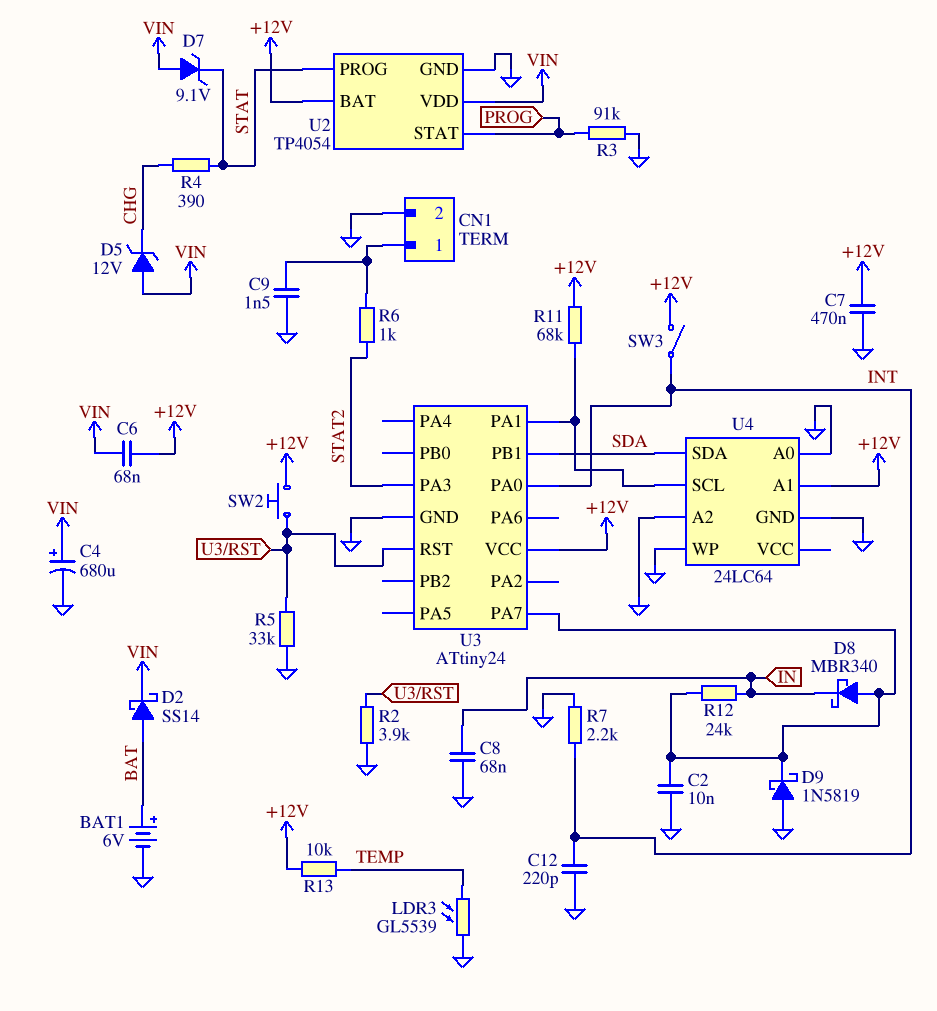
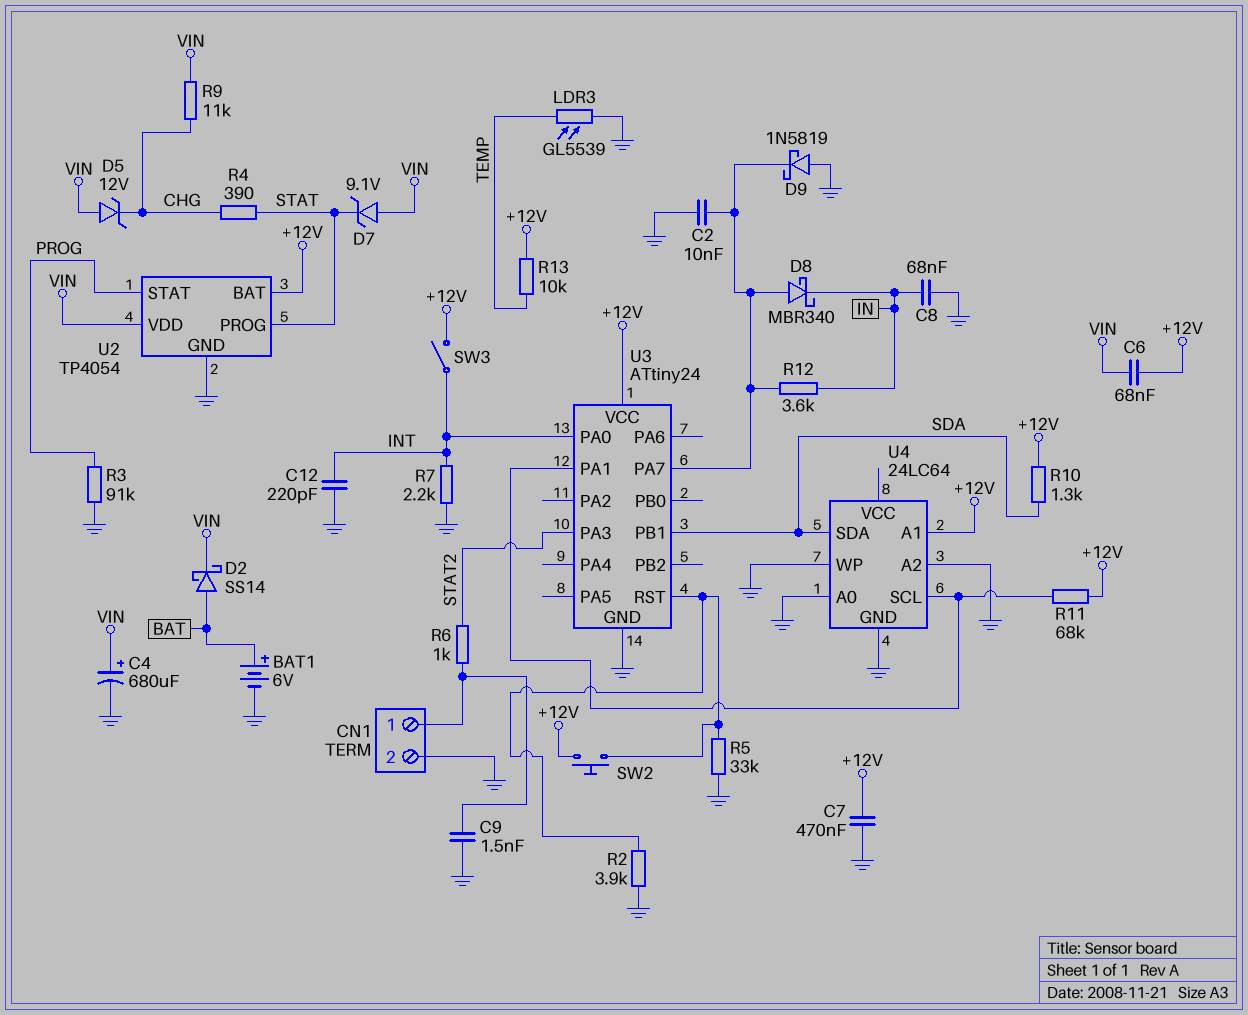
R9: none -> 11k (CHG, VIN)
R10: none -> 1.3k (+12V, SDA)
R12: 24k (IN, U3/PA7) -> 3.6k (IN, U3/PA7)

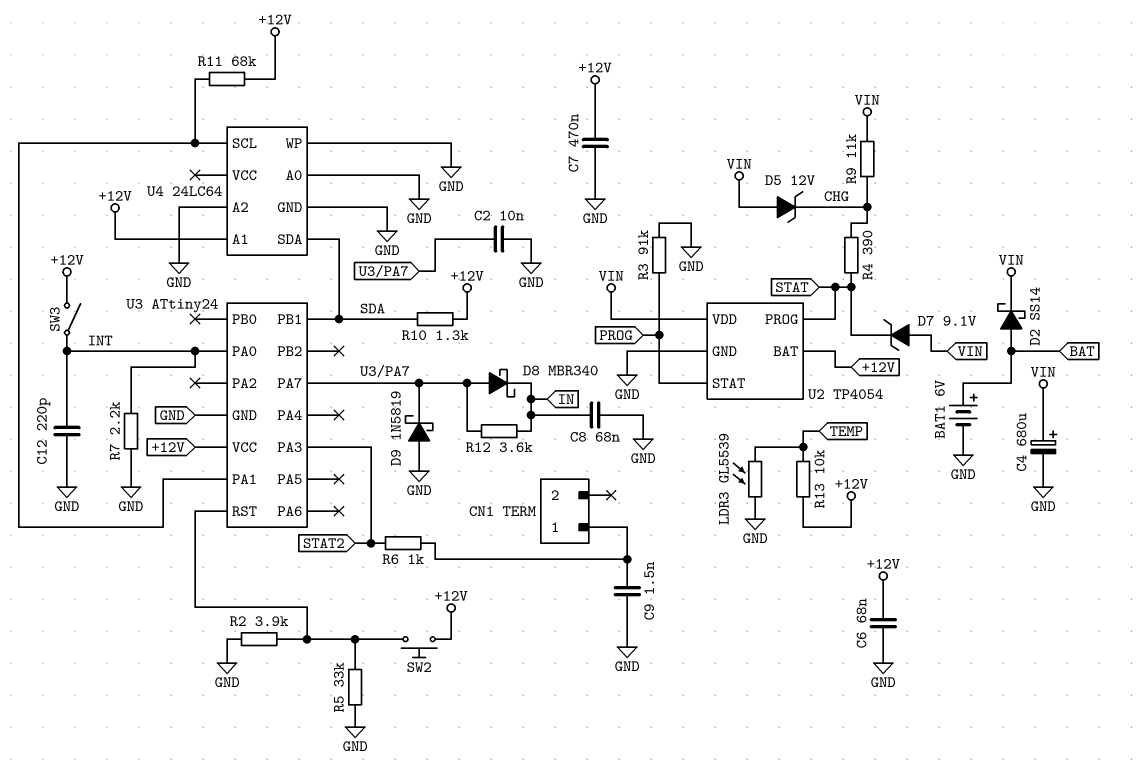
C6: 68nF (+12V, VIN) -> 68nF (+12V, GND)
CN1 pin 2: GND -> none

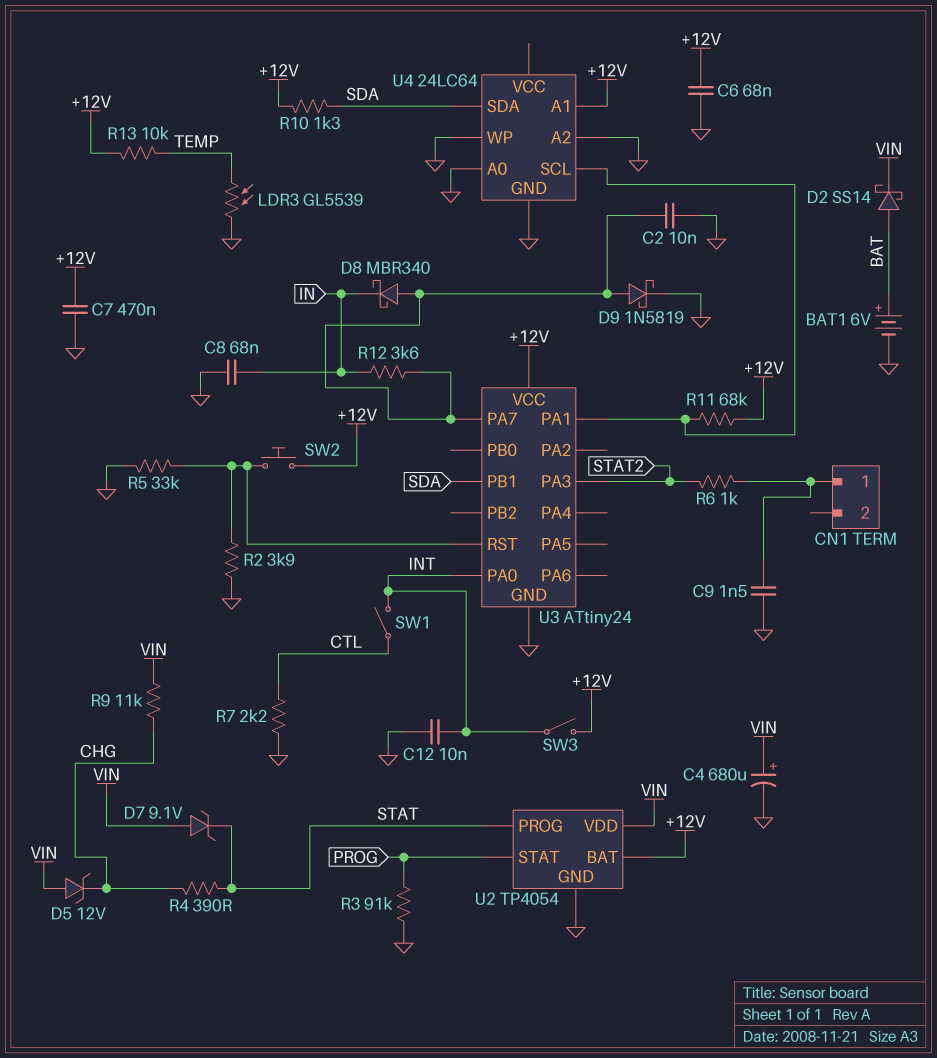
C12: 220pF (GND, INT) -> 10nF (GND, INT)
D9: schottky 1N5819 (A GND, K U3/PA7) -> schottky 1N5819 (A U3/PA7, K GND)
R7: 2.2k (GND, INT) -> 2.2k (CTL, GND)
SW1: none -> switch (CTL, INT)

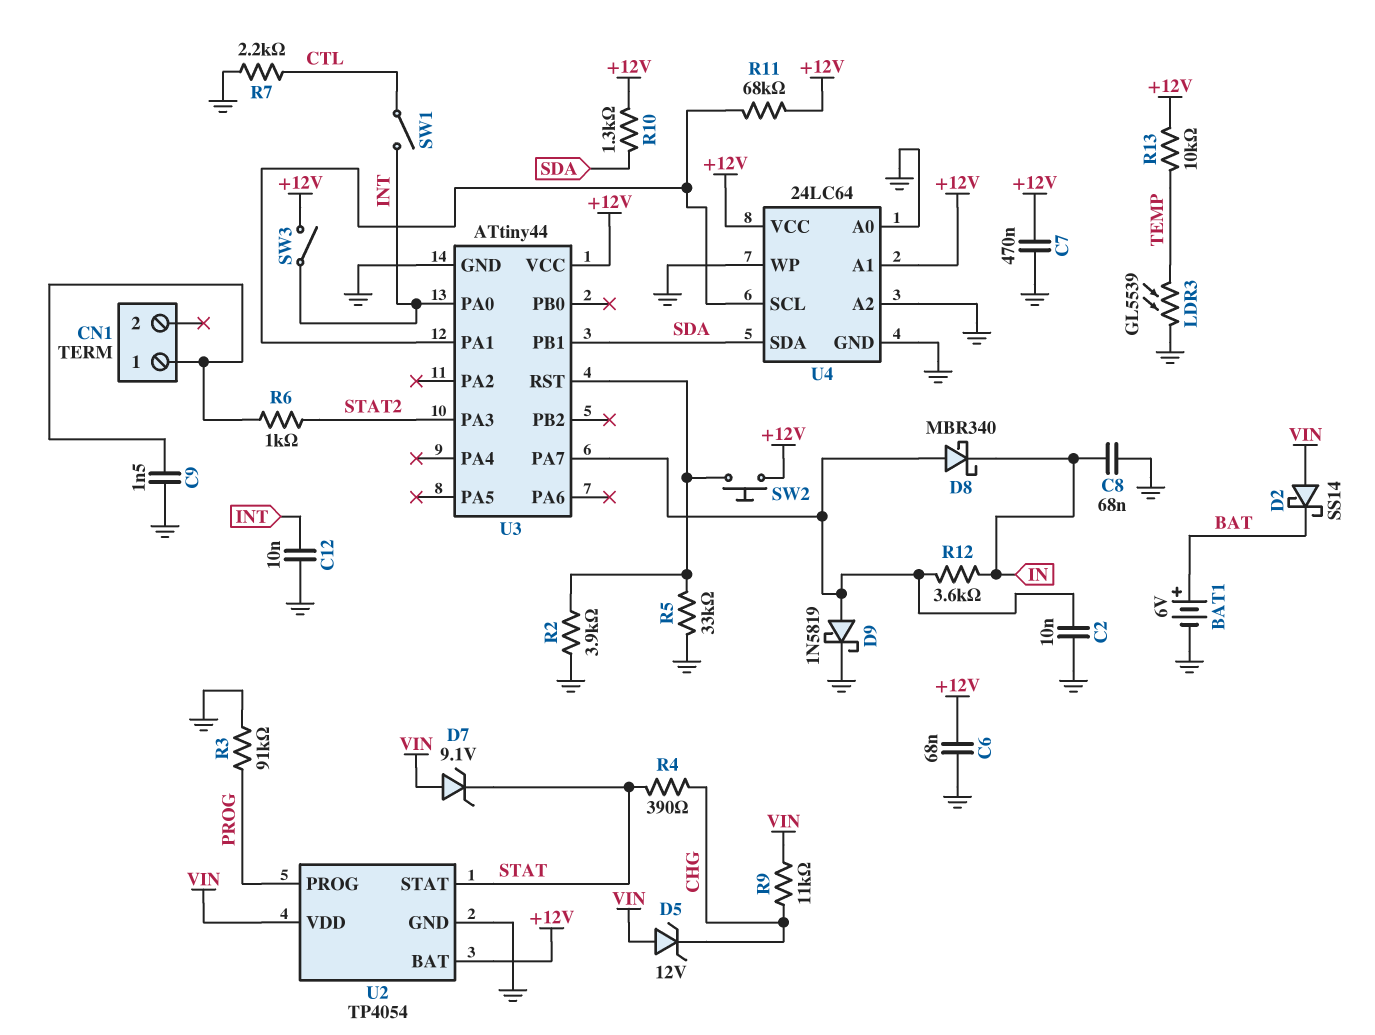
C4: 680uF (plus VIN, minus GND) -> none
D2: schottky SS14 (A BAT, K VIN) -> schottky SS14 (A VIN, K BAT)
U2 pin PROG: STAT -> PROG
U2 pin STAT: PROG -> STAT
U3: ATtiny24 -> ATtiny44
U4 pin VCC: none -> +12V

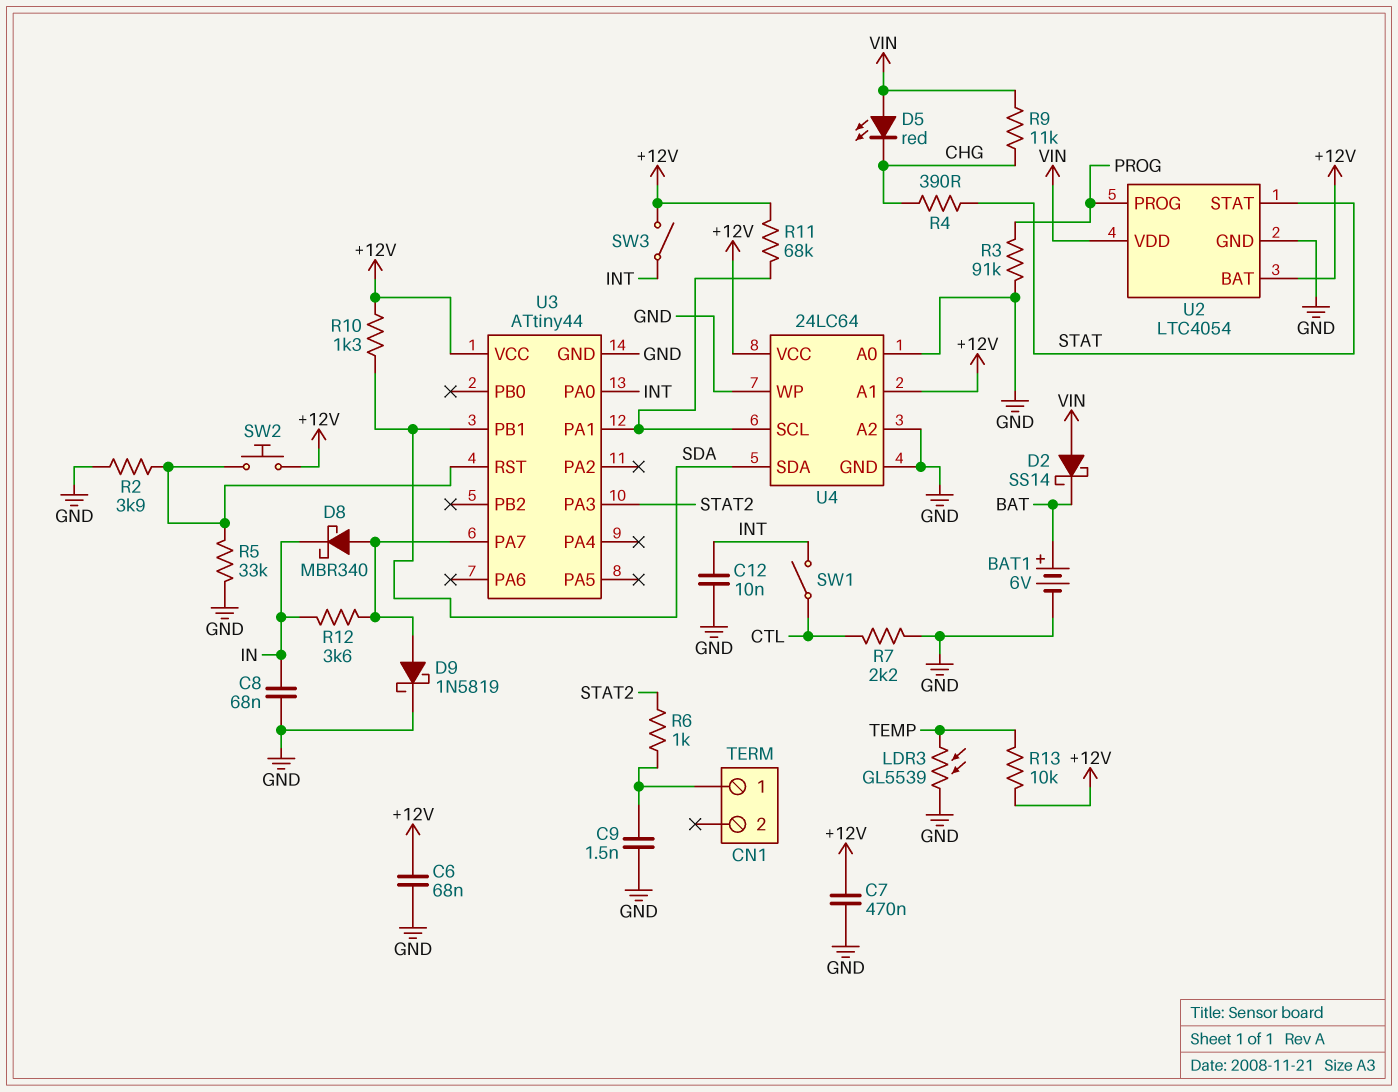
C2: 10nF (GND, U3/PA7) -> none
D5: zener 12V (A VIN, K CHG) -> LED red (A VIN, K CHG)
D7: zener 9.1V (A VIN, K STAT) -> none
U2: TP4054 -> LTC4054

